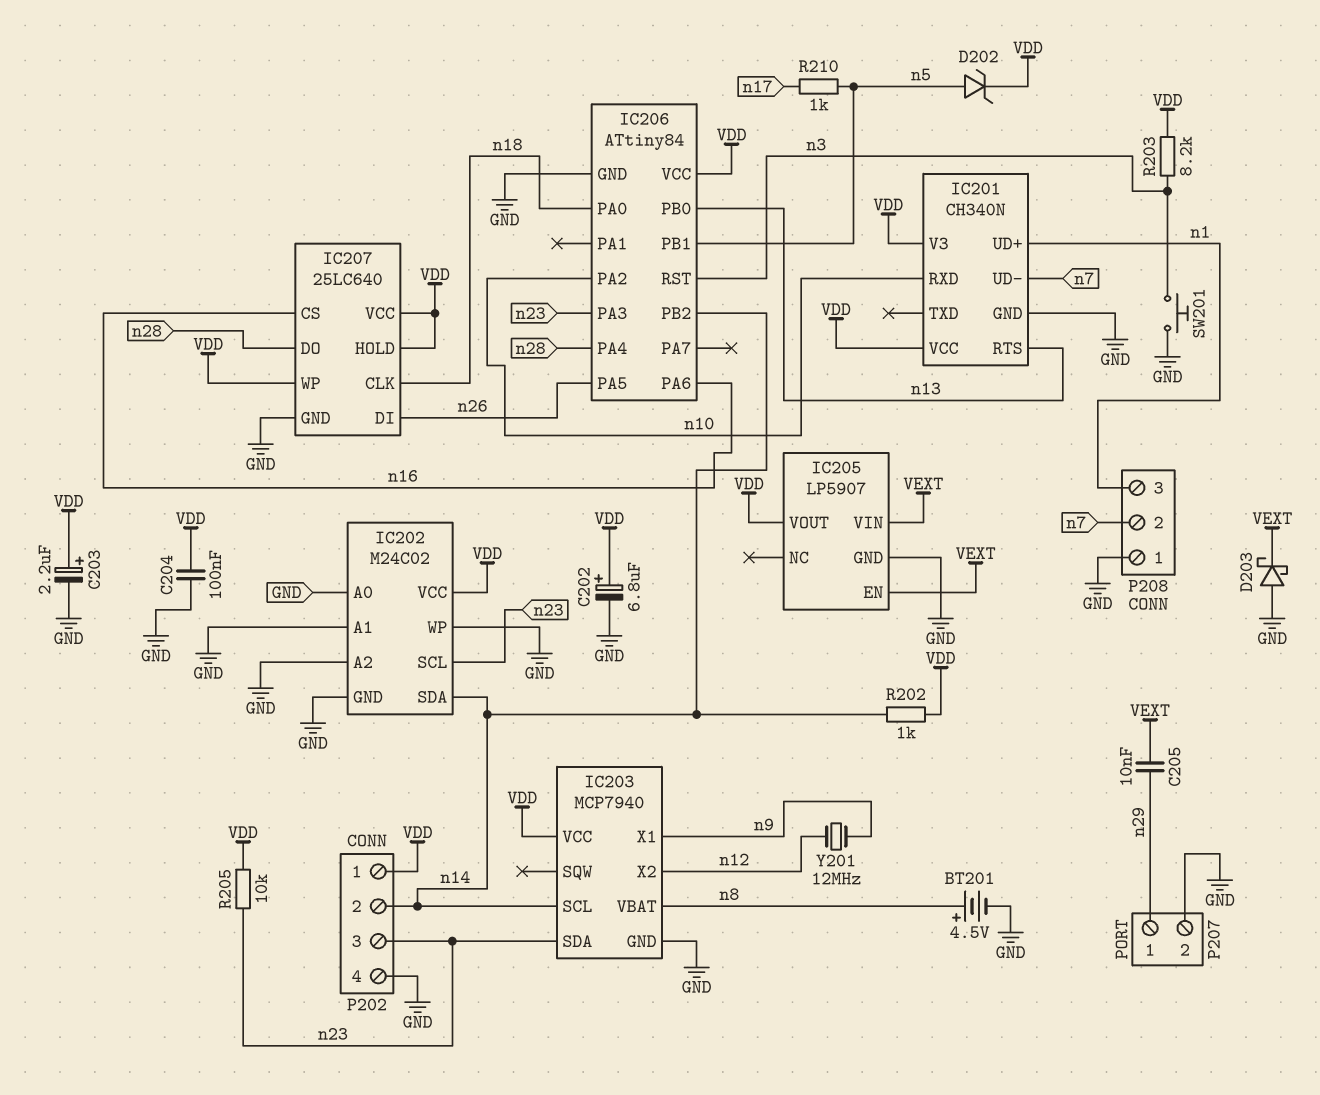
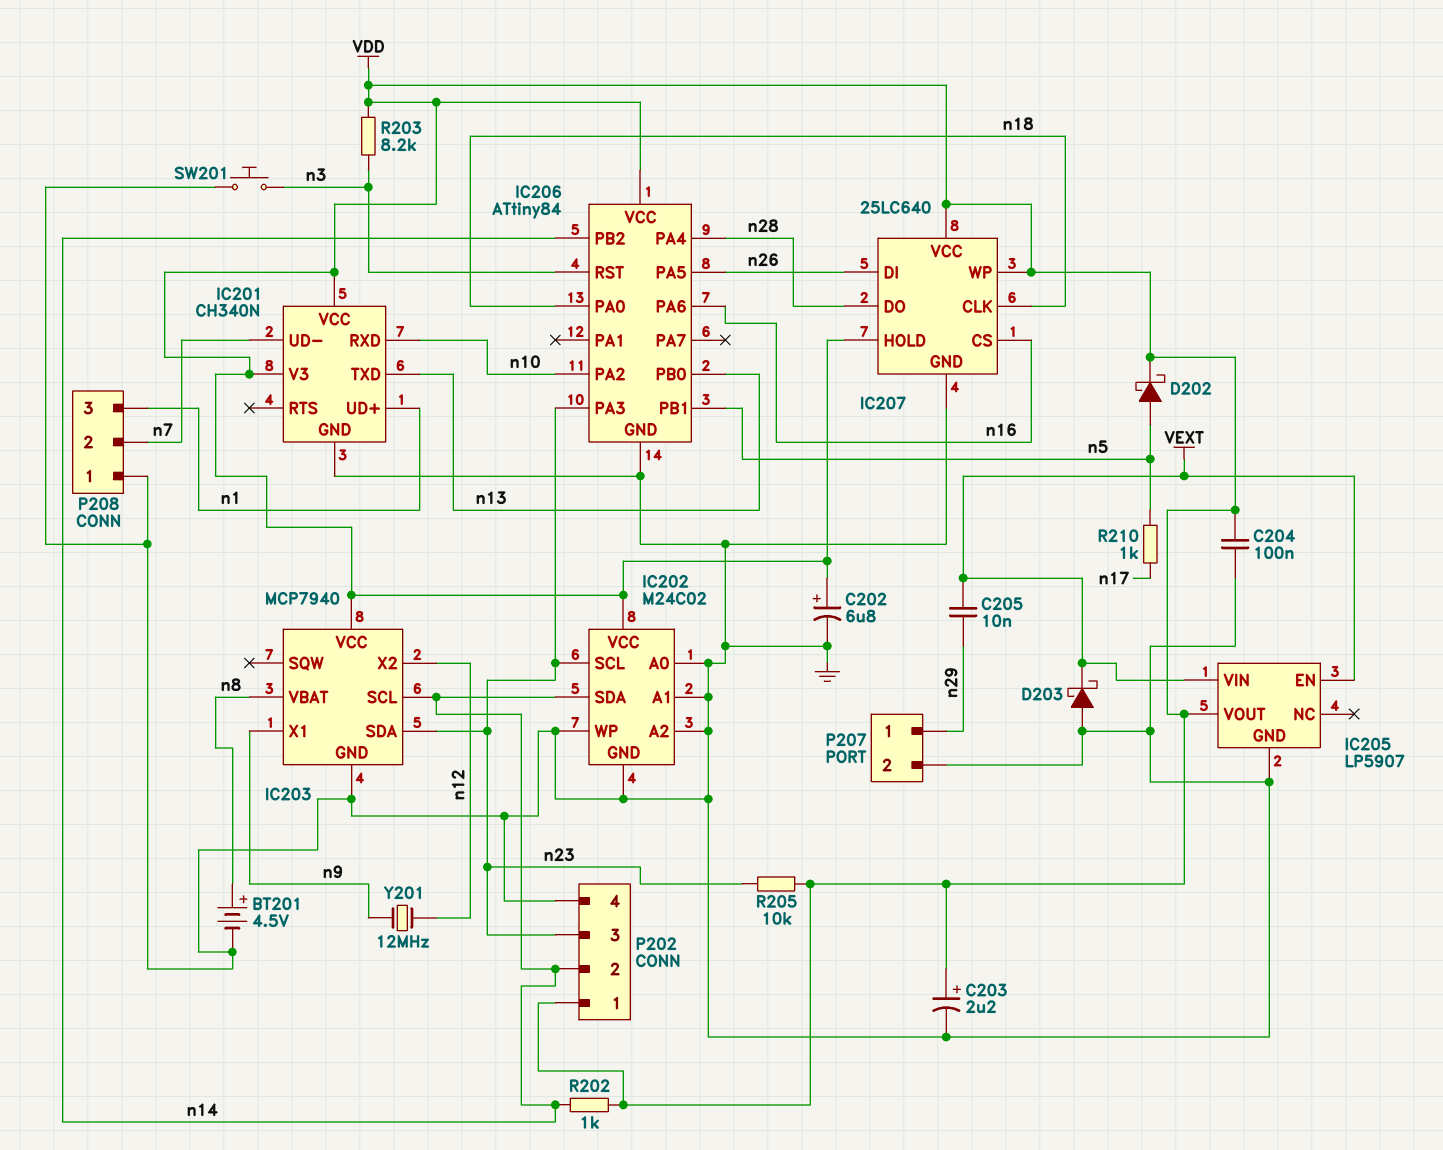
D202: zener (A n5, K VDD) -> schottky (A n5, K VDD)
IC201 pin RTS: n13 -> none
IC201 pin TXD: none -> n13

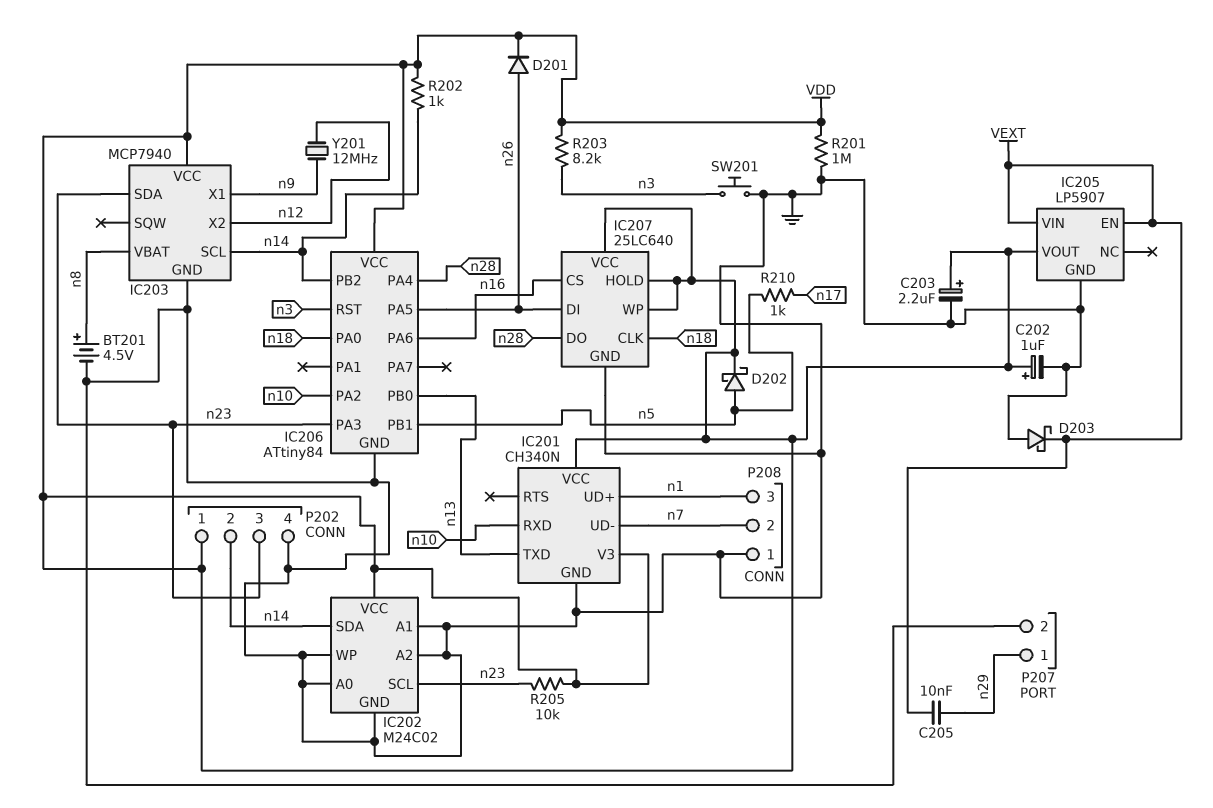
C202: 6.8uF (plus VDD, minus GND) -> 1uF (plus VDD, minus GND)
C204: 100nF (GND, VDD) -> none
D201: none -> diode (A n26, K VDD)
R201: none -> 1M (GND, VDD)

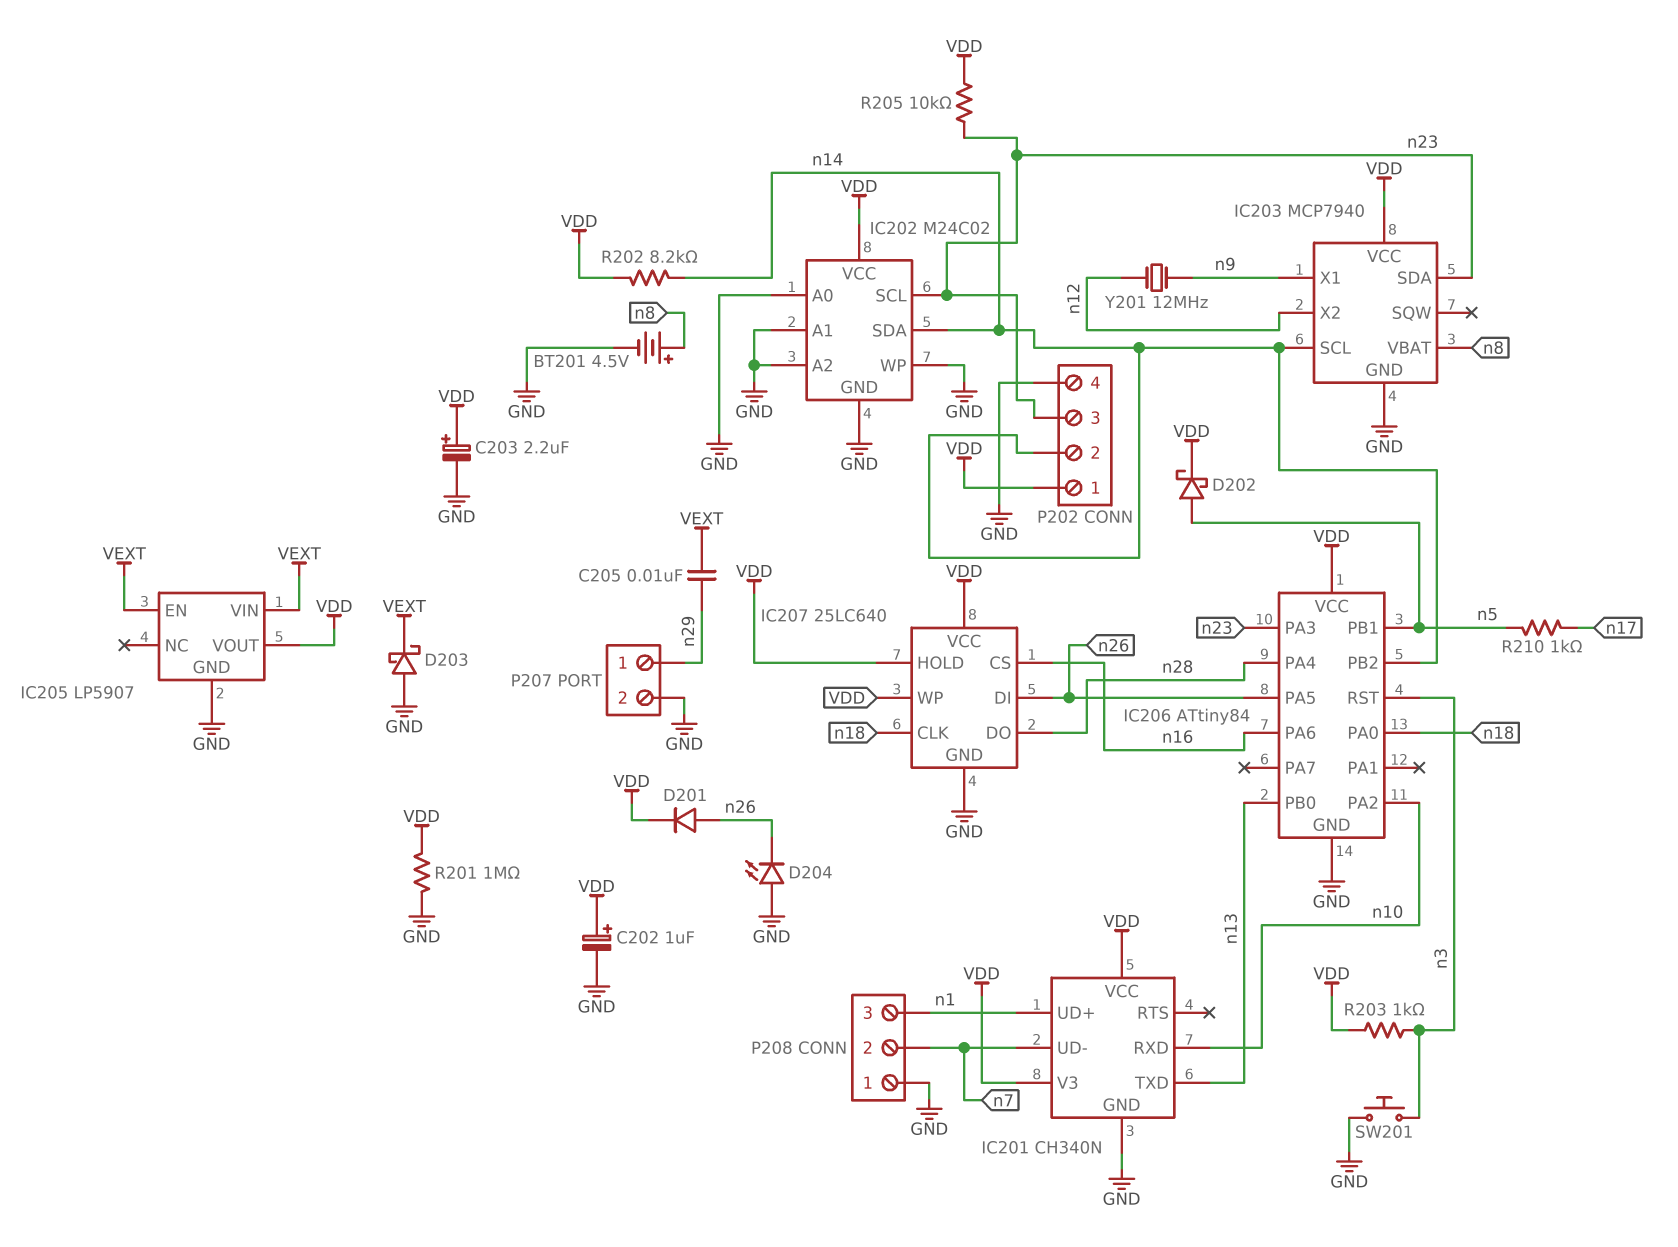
D204: none -> LED (A GND, K n26)
R202: 1k (VDD, n14) -> 8.2k (VDD, n14)
R203: 8.2k (VDD, n3) -> 1k (VDD, n3)

